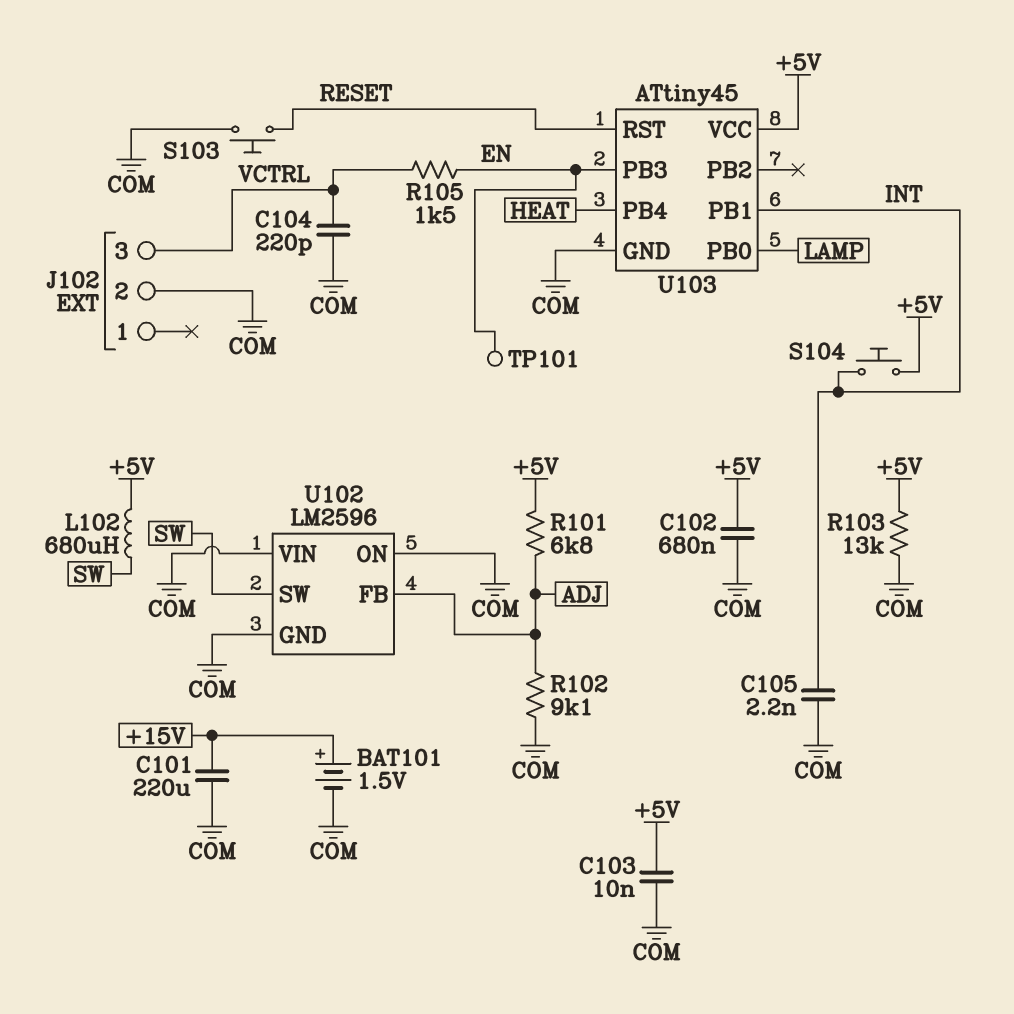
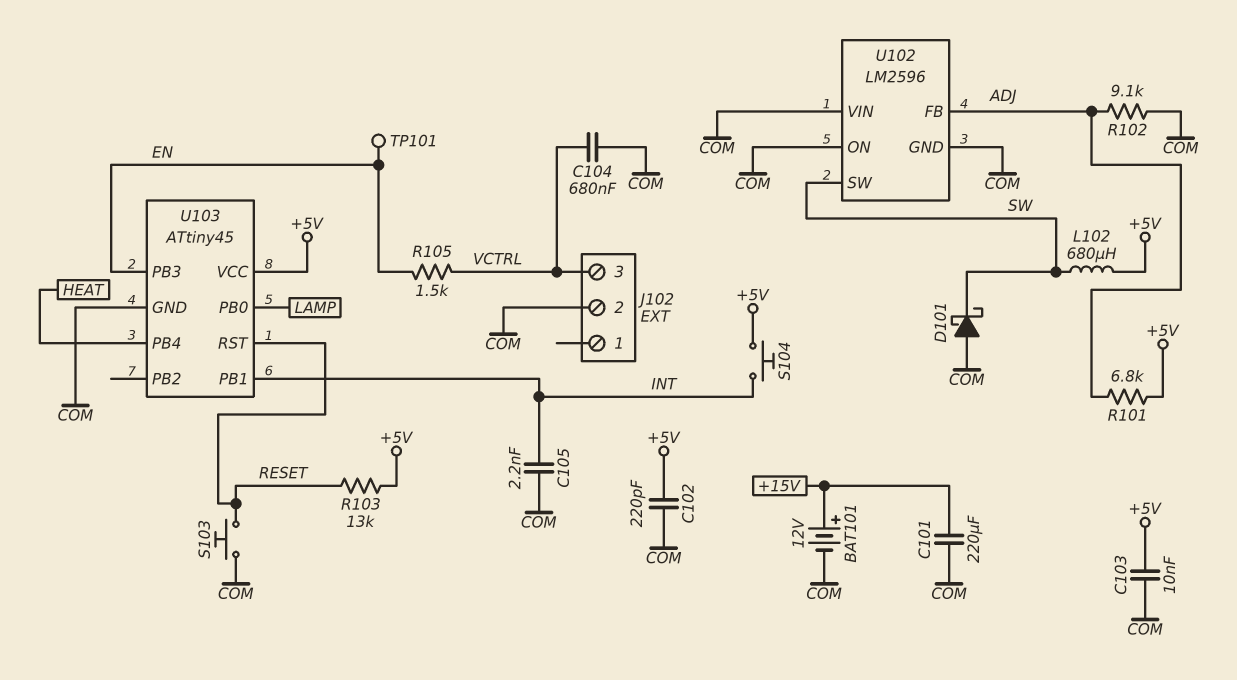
BAT101: 1.5V (plus +15V, minus COM) -> 12V (plus +15V, minus COM)
C102: 680nF (+5V, COM) -> 220pF (+5V, COM)
C104: 220pF (COM, VCTRL) -> 680nF (COM, VCTRL)
D101: none -> schottky (A COM, K SW)
R103: 13k (+5V, COM) -> 13k (+5V, RESET)

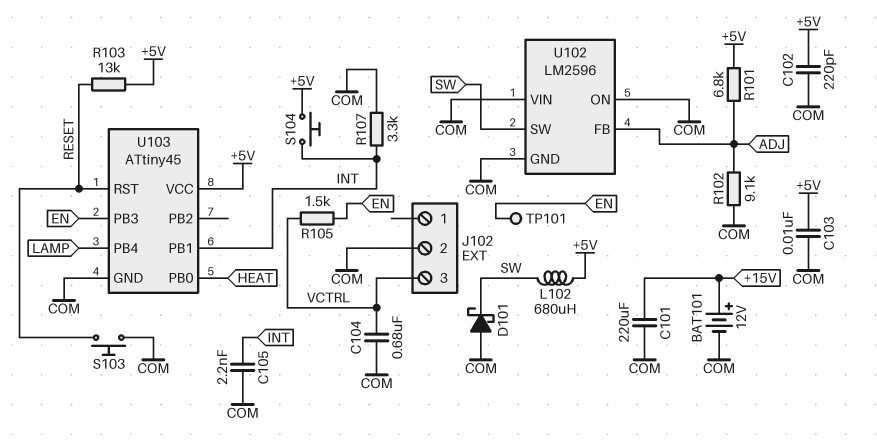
R107: none -> 3.3k (COM, INT)
U103 pin PB0: LAMP -> HEAT
U103 pin PB4: HEAT -> LAMP

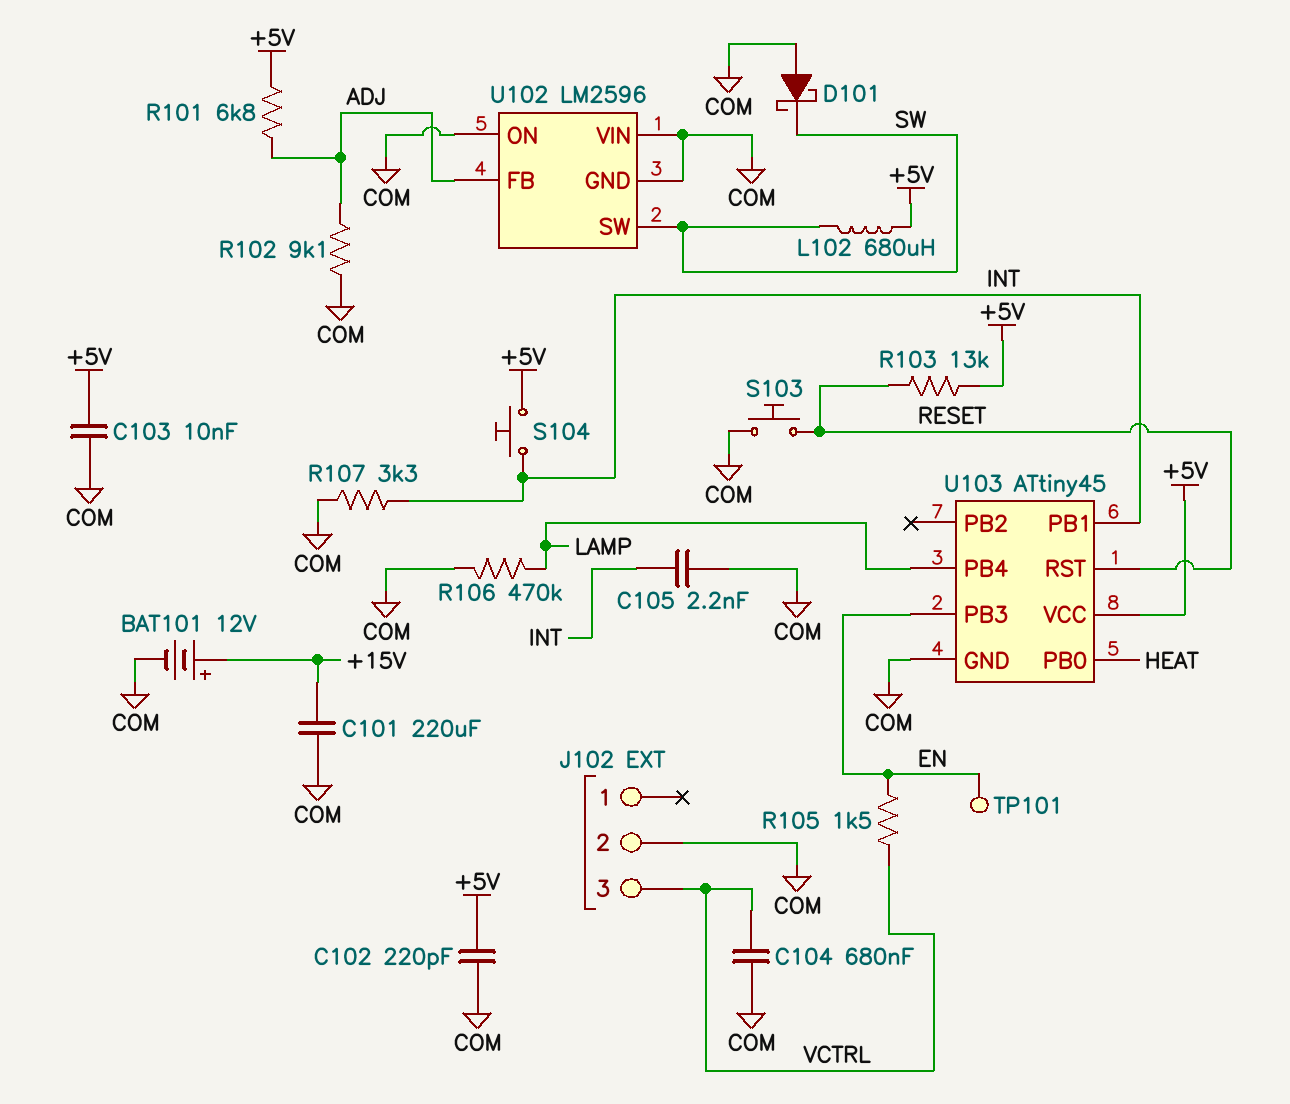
R106: none -> 470k (COM, LAMP)

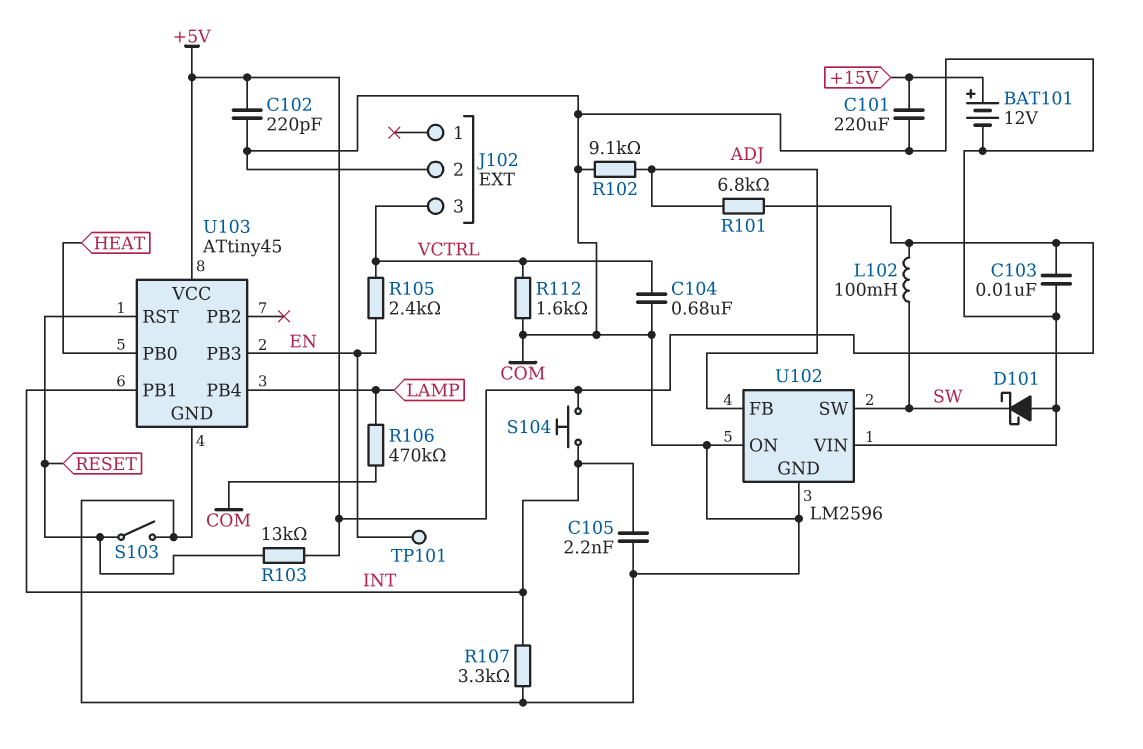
L102: 680uH (+5V, SW) -> 100mH (+5V, SW)
R105: 1.5k (EN, VCTRL) -> 2.4k (EN, VCTRL)
R112: none -> 1.6k (COM, VCTRL)
S103: button (COM, RESET) -> switch (COM, RESET)

